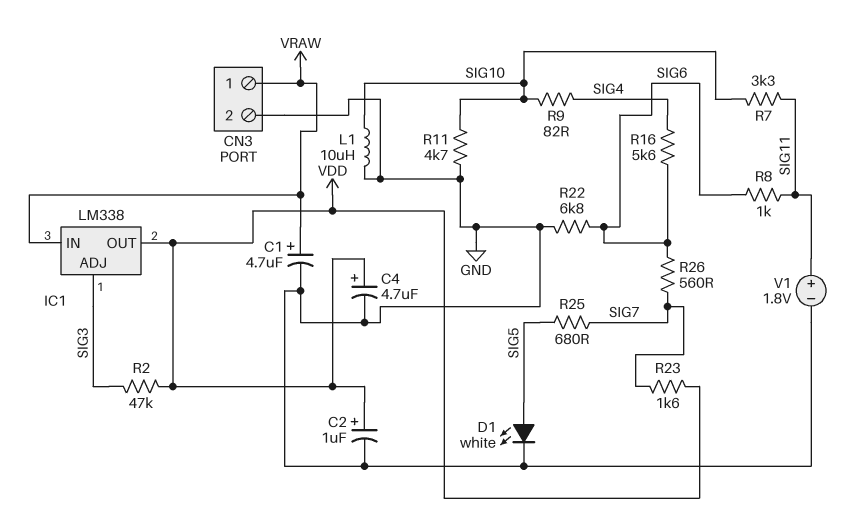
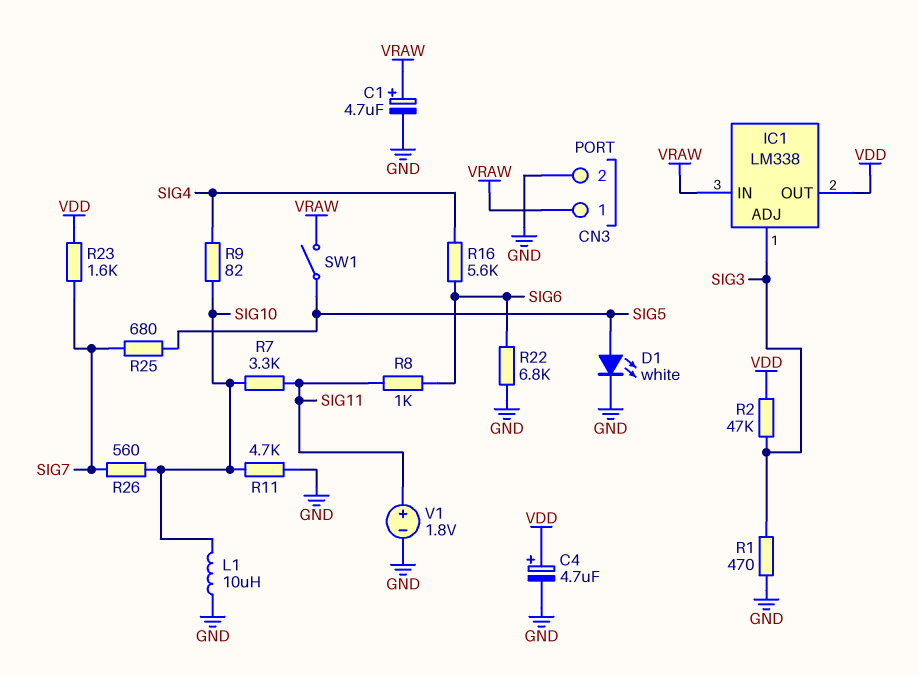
C2: 1uF (plus VDD, minus GND) -> none
R1: none -> 470 (GND, SIG3)
R26: 560 (SIG6, SIG7) -> 560 (SIG7, SIG10)
SW1: none -> switch (SIG5, VRAW)

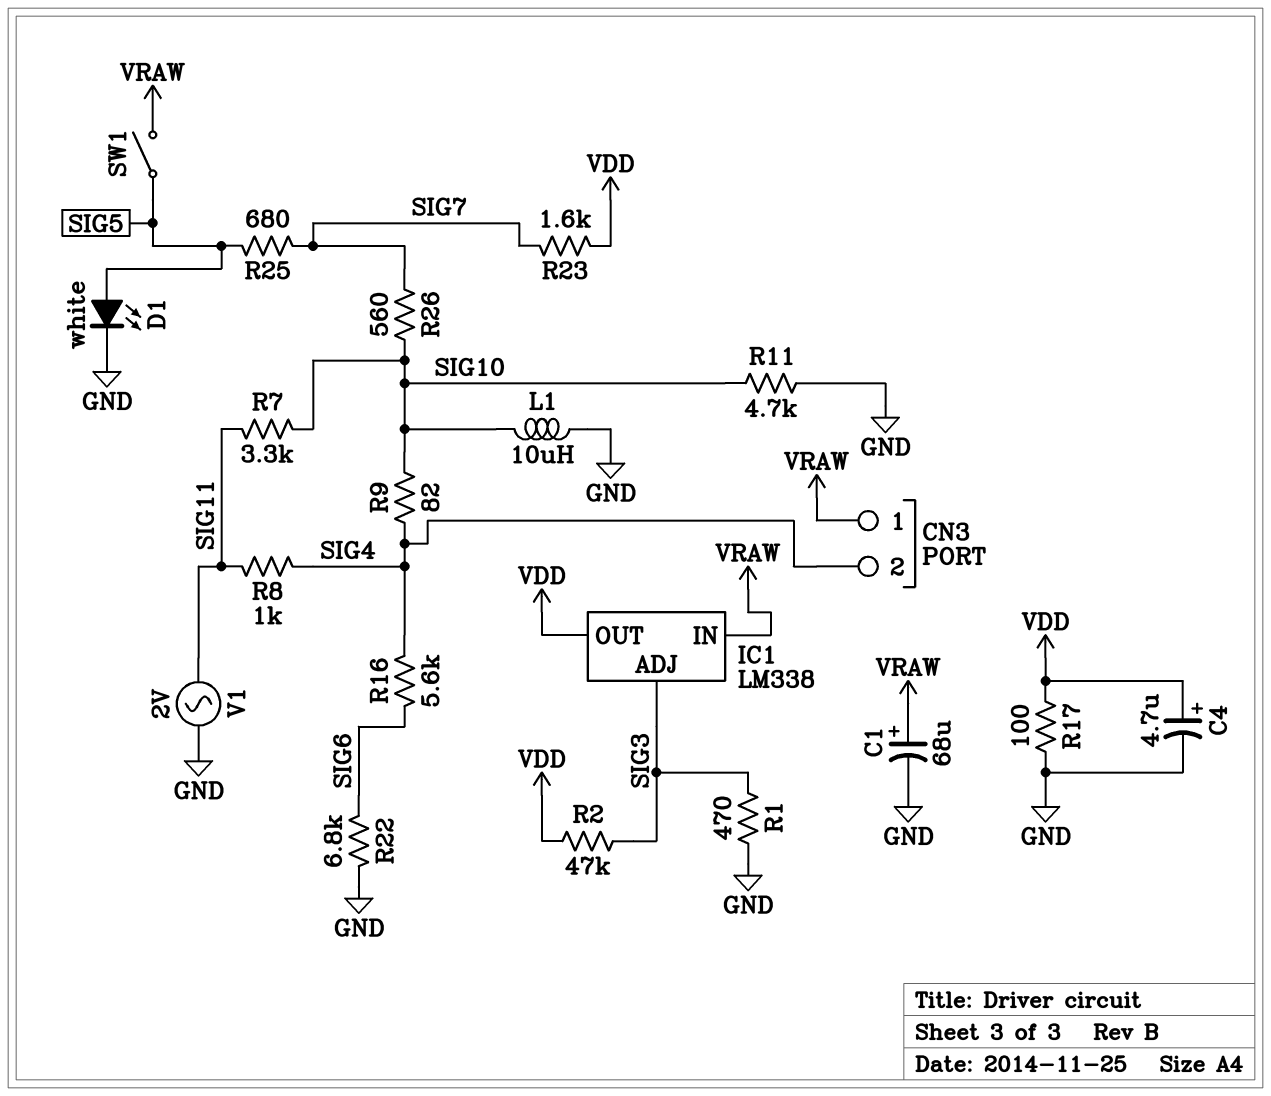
C1: 4.7uF (plus VRAW, minus GND) -> 68uF (plus VRAW, minus GND)
CN3 pin 2: GND -> SIG4
R8: 1k (SIG6, SIG11) -> 1k (SIG4, SIG11)
R17: none -> 100 (GND, VDD)
V1: 1.8V (plus SIG11, minus GND) -> AC 2V (GND, SIG11)

